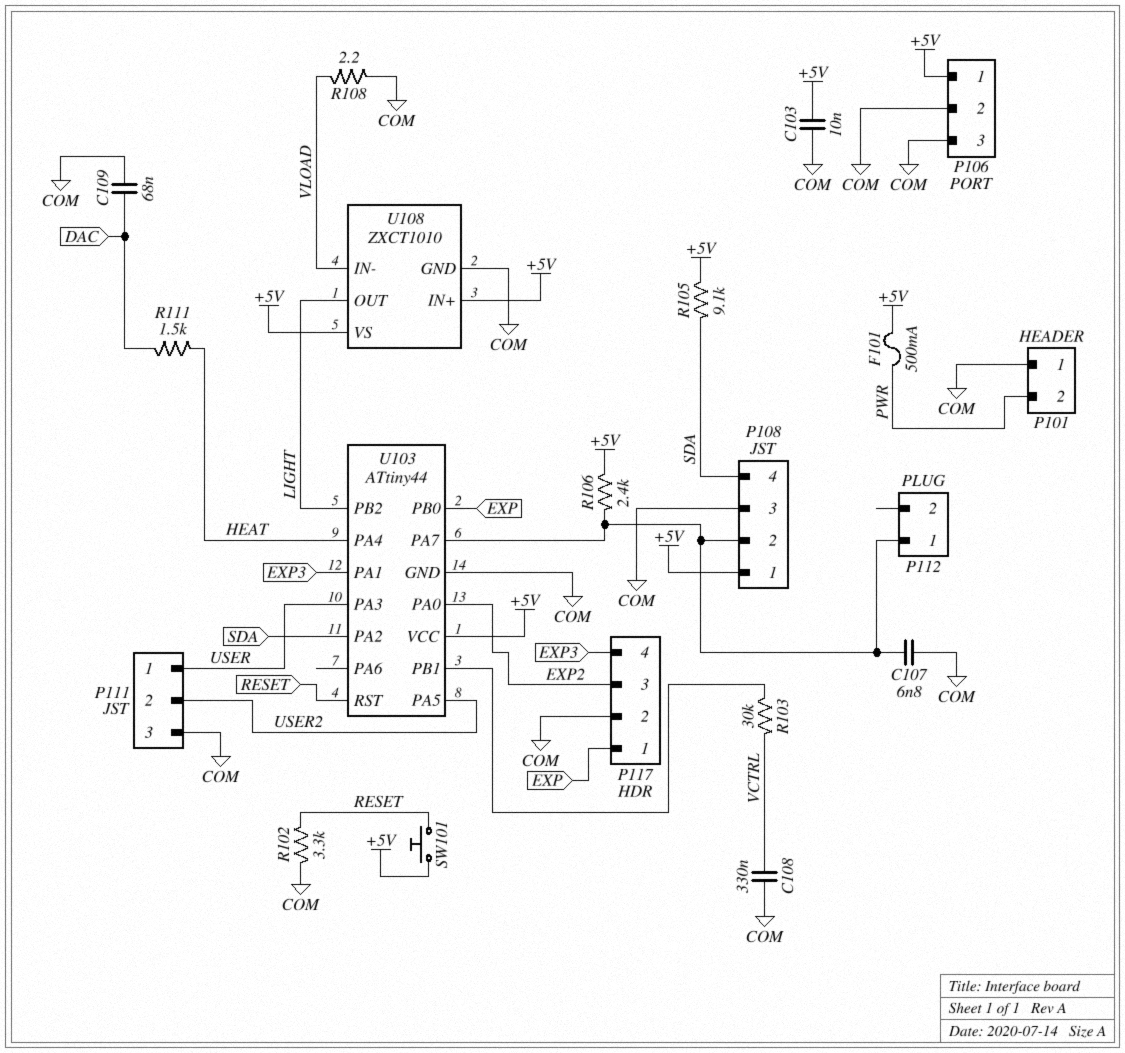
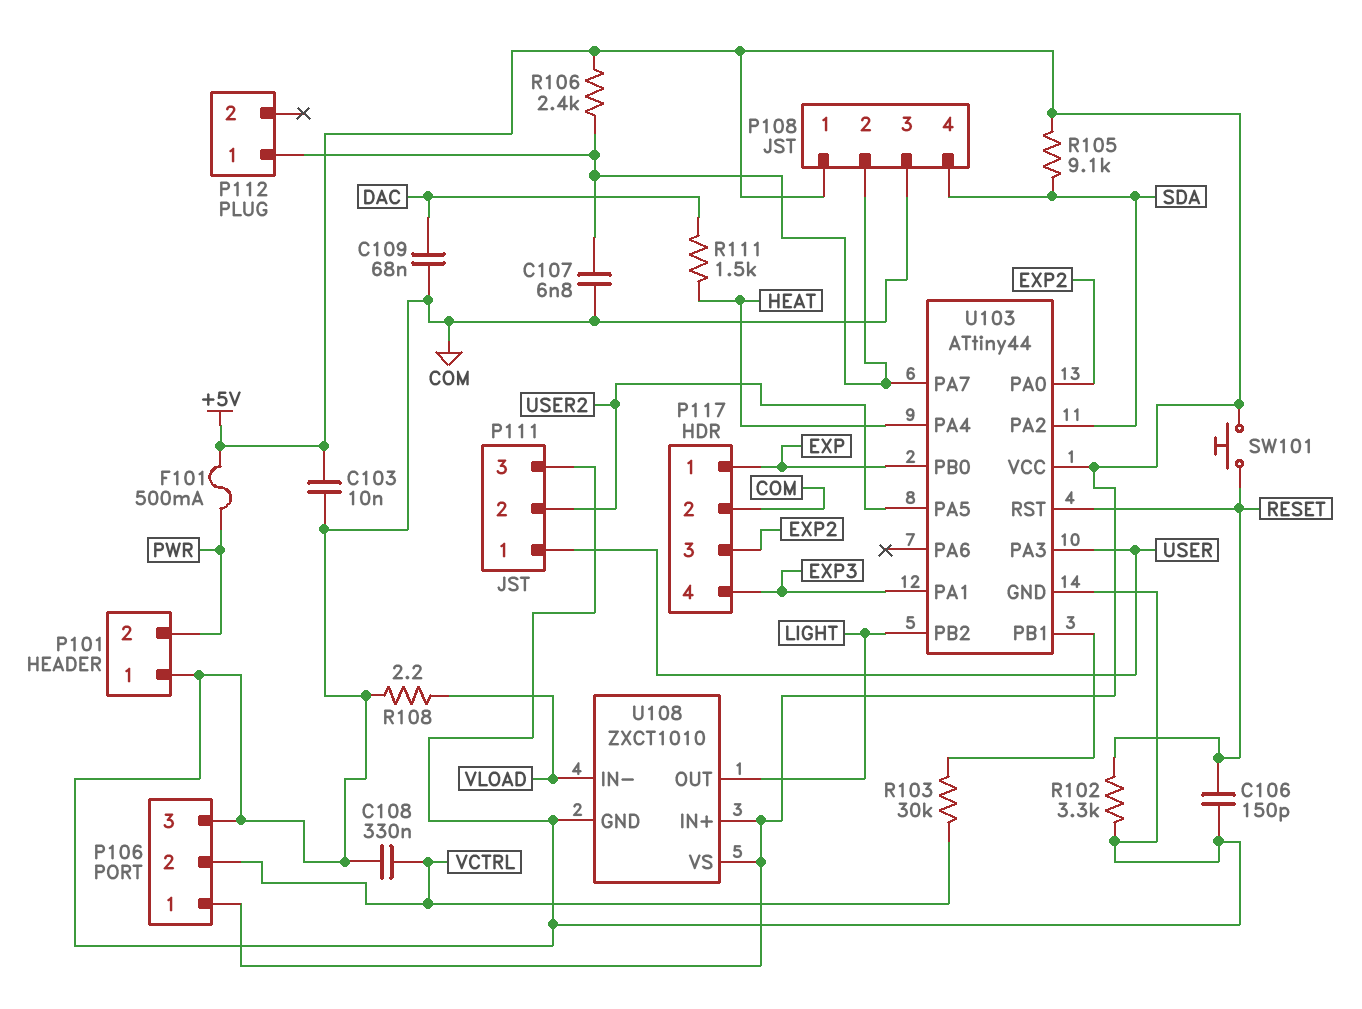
C106: none -> 150pF (COM, RESET)
P106 pin 2: COM -> VCTRL

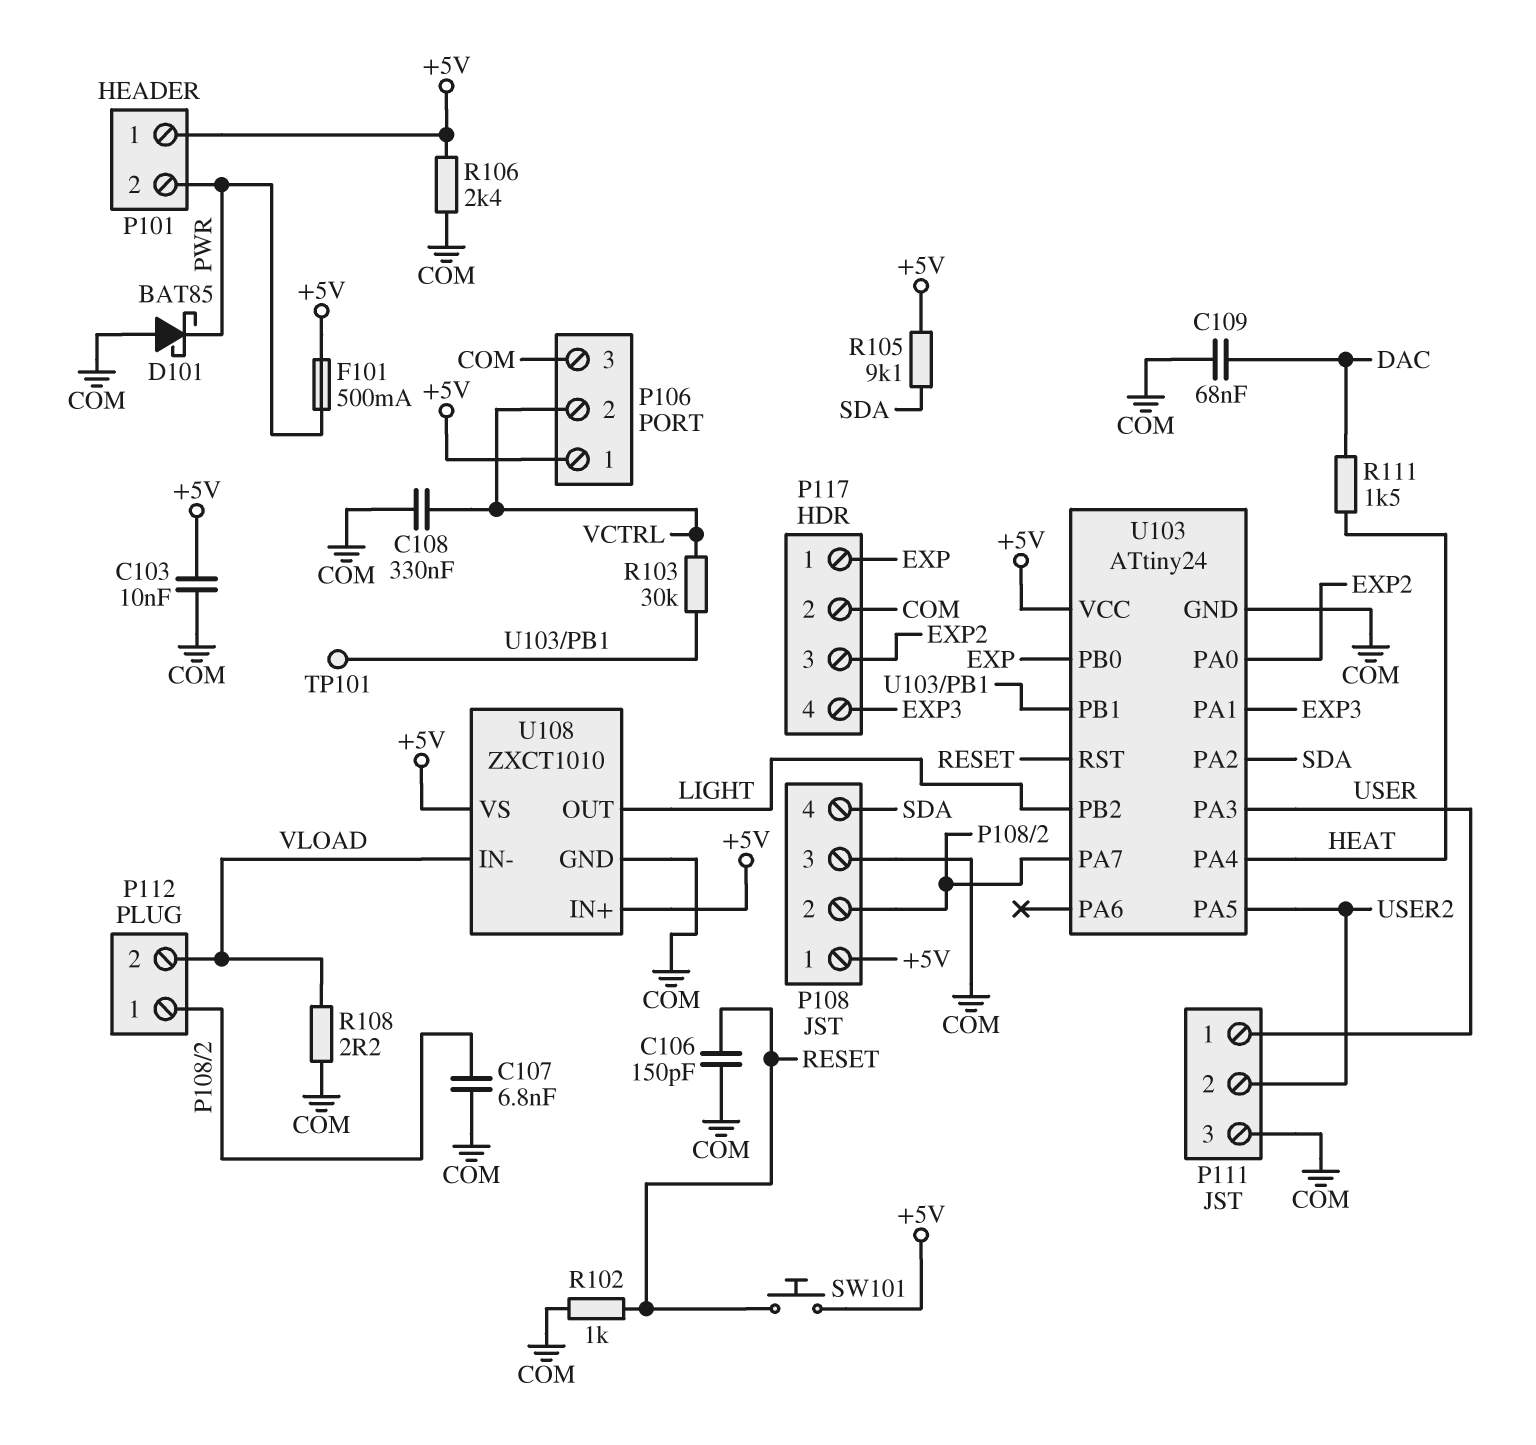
D101: none -> schottky BAT85 (A COM, K PWR)
P101 pin 1: COM -> +5V
P112 pin 2: none -> VLOAD
R102: 3.3k (COM, RESET) -> 1k (COM, RESET)
R106: 2.4k (+5V, P108/2) -> 2.4k (+5V, COM)
TP101: none -> test point (U103/PB1)
U103: ATtiny44 -> ATtiny24

